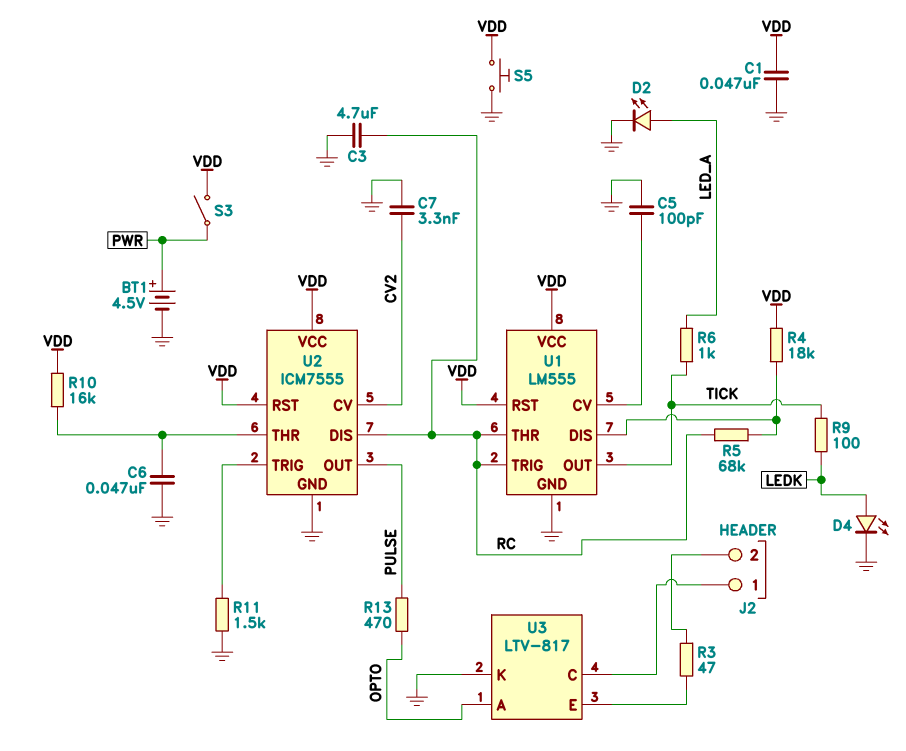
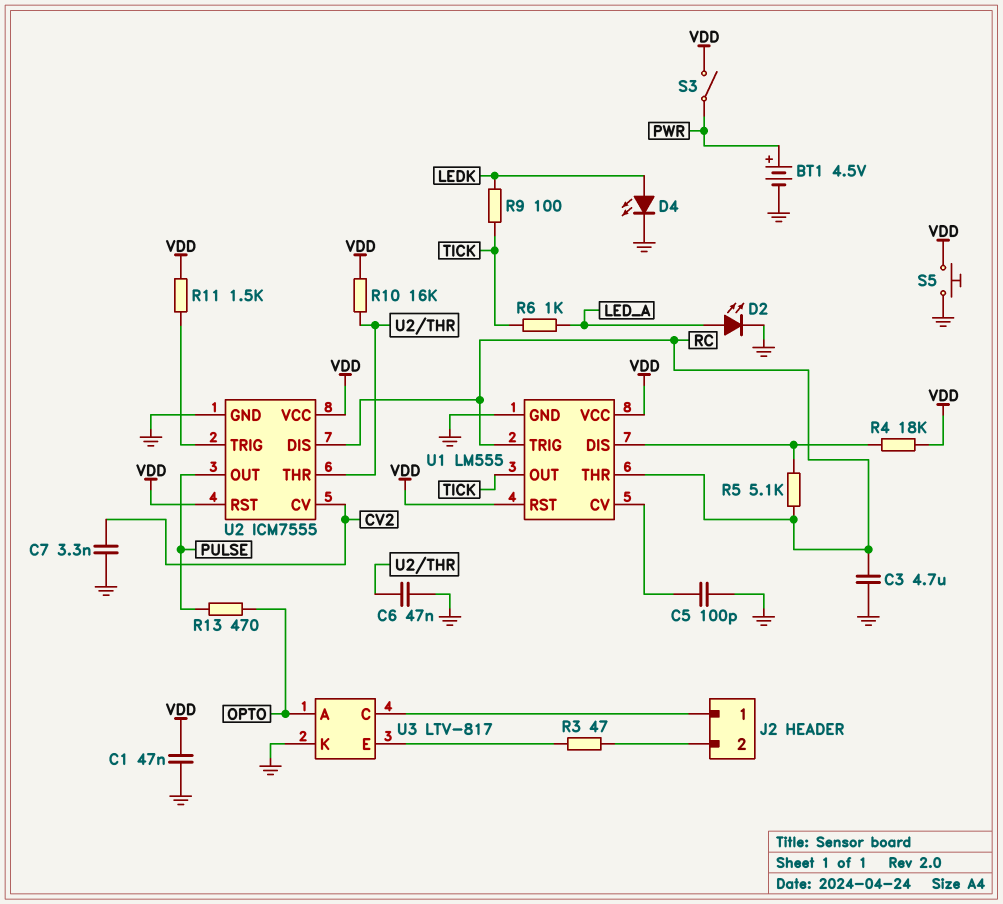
R5: 68k (RC, U1/DIS) -> 5.1k (RC, U1/DIS)
R11: 1.5k (GND, U2/TRIG) -> 1.5k (U2/TRIG, VDD)

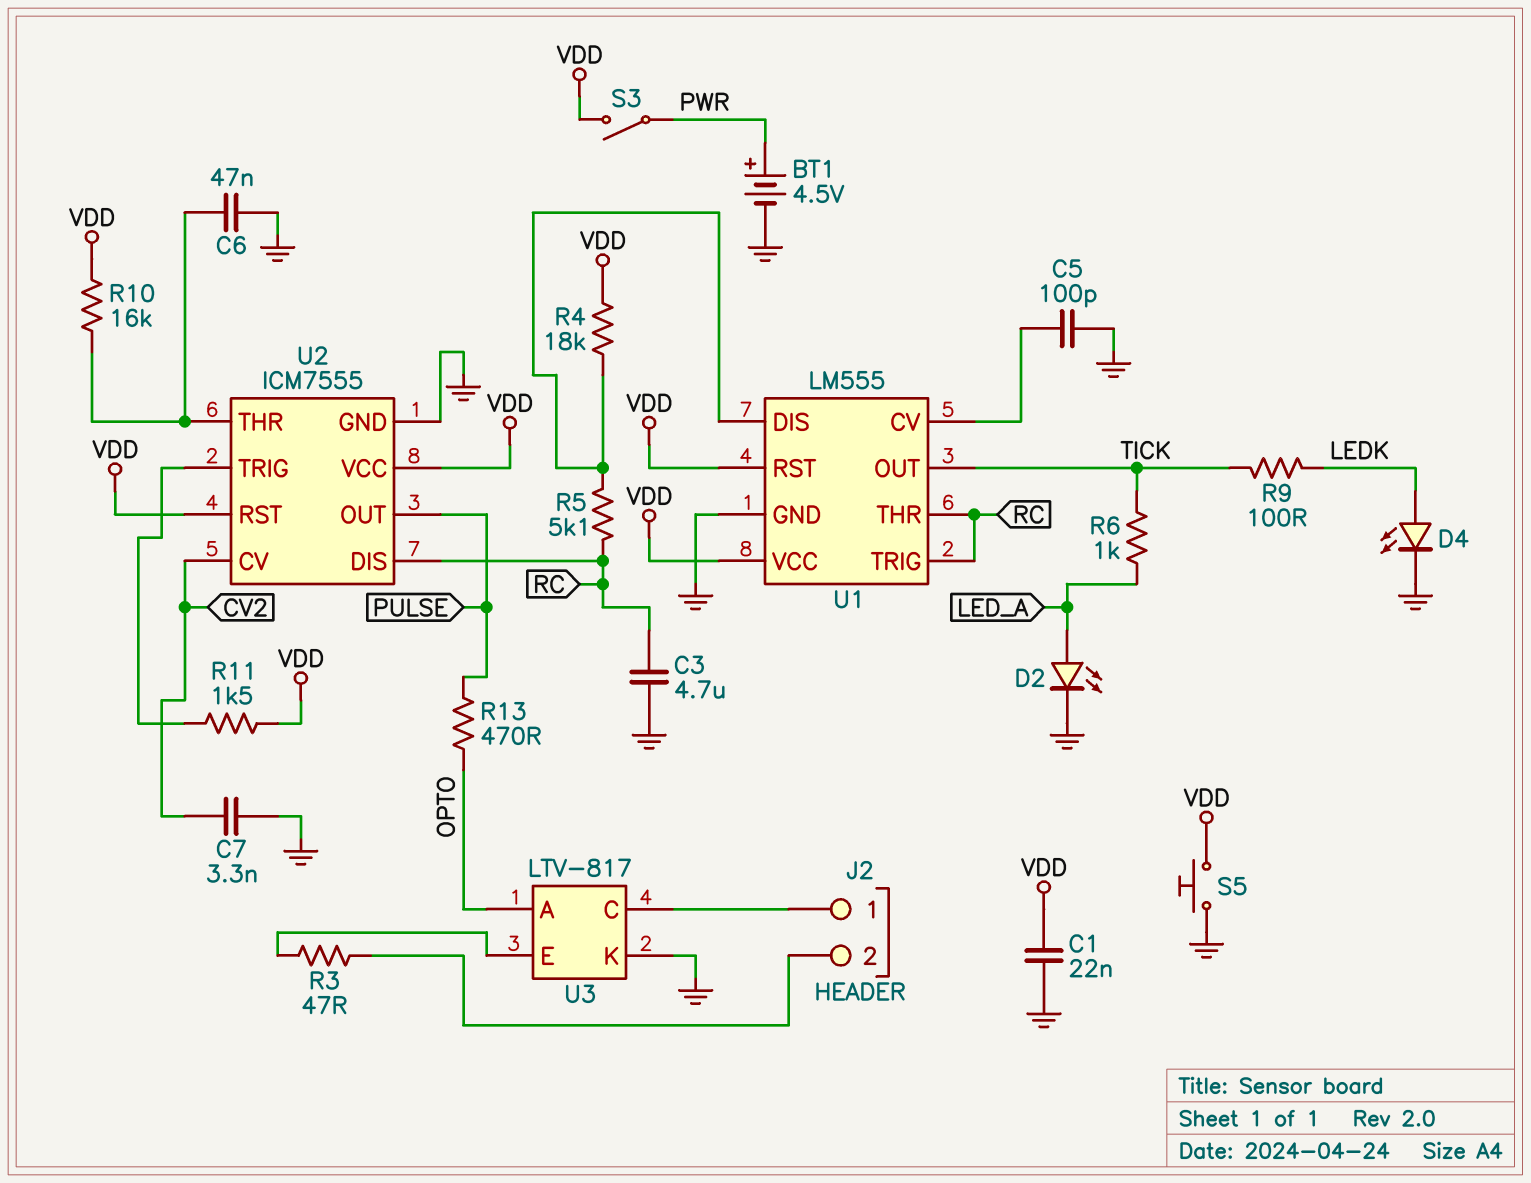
C1: 47nF (GND, VDD) -> 22nF (GND, VDD)

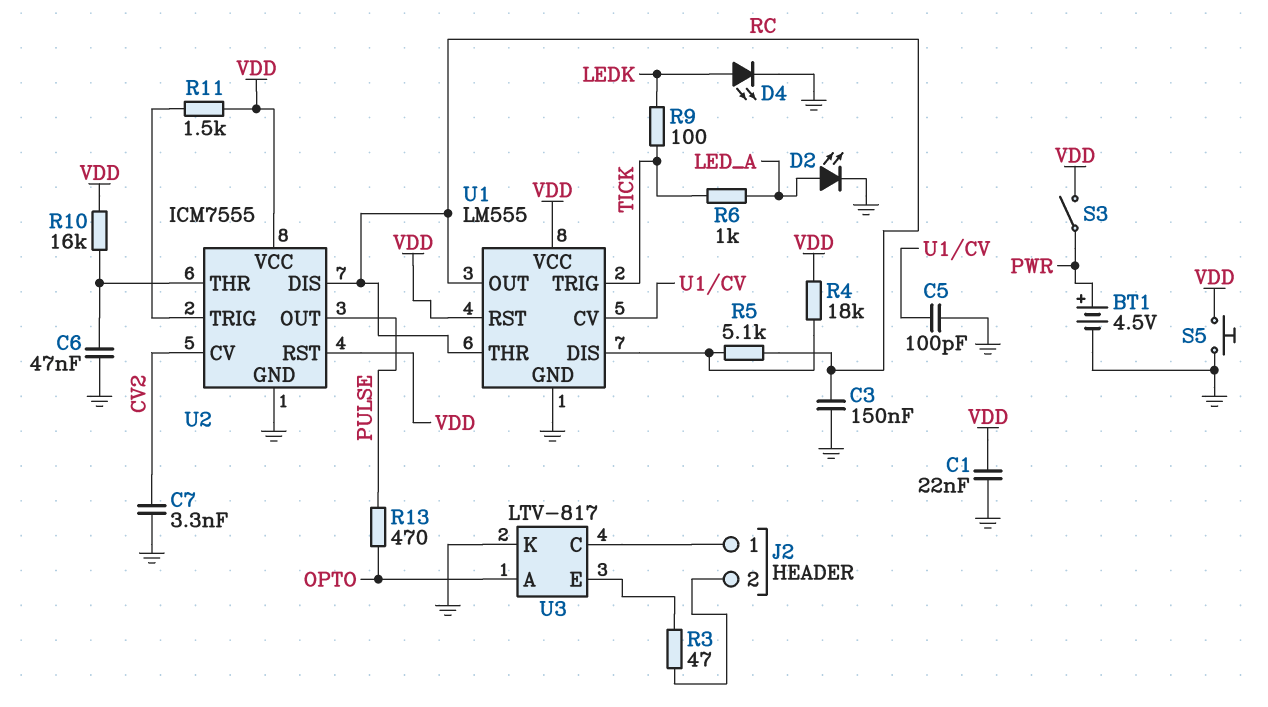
C3: 4.7uF (GND, RC) -> 150nF (GND, RC)
U1 pin OUT: TICK -> RC
U1 pin TRIG: RC -> TICK

